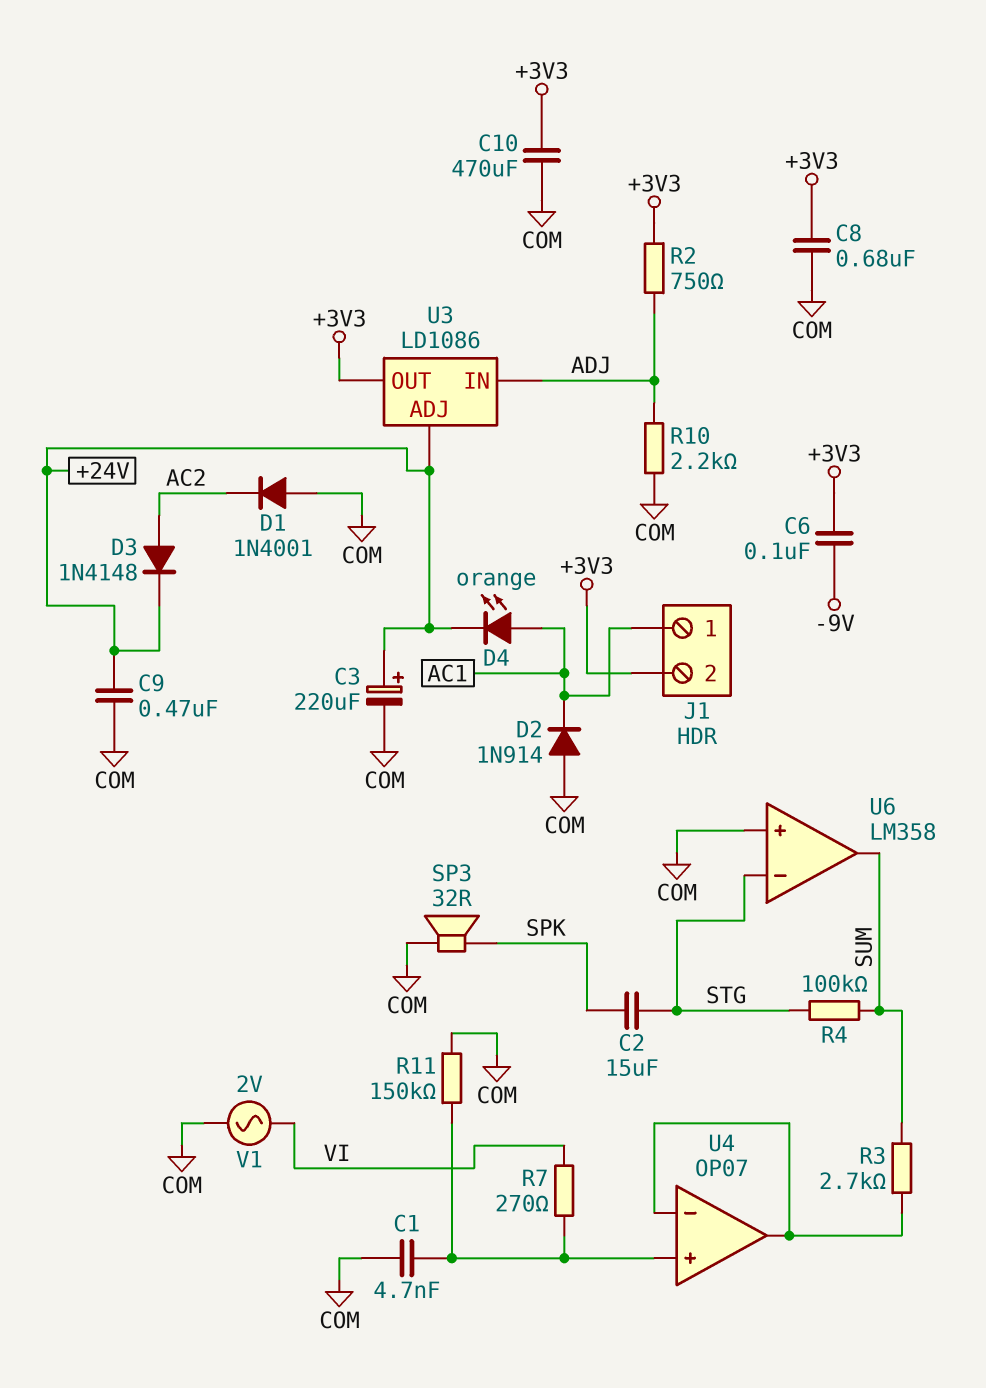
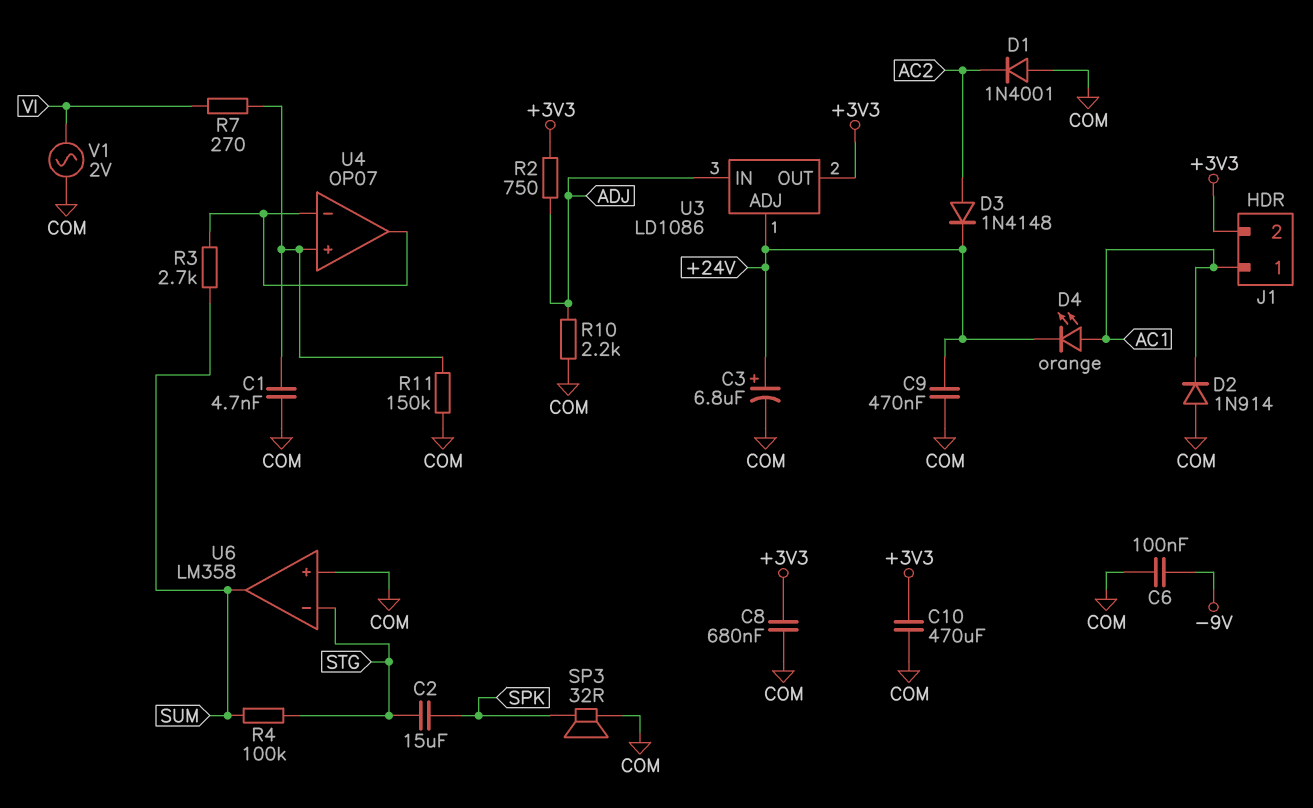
C3: 220uF (plus +24V, minus COM) -> 6.8uF (plus +24V, minus COM)
C6: 100nF (+3V3, -9V) -> 100nF (-9V, COM)

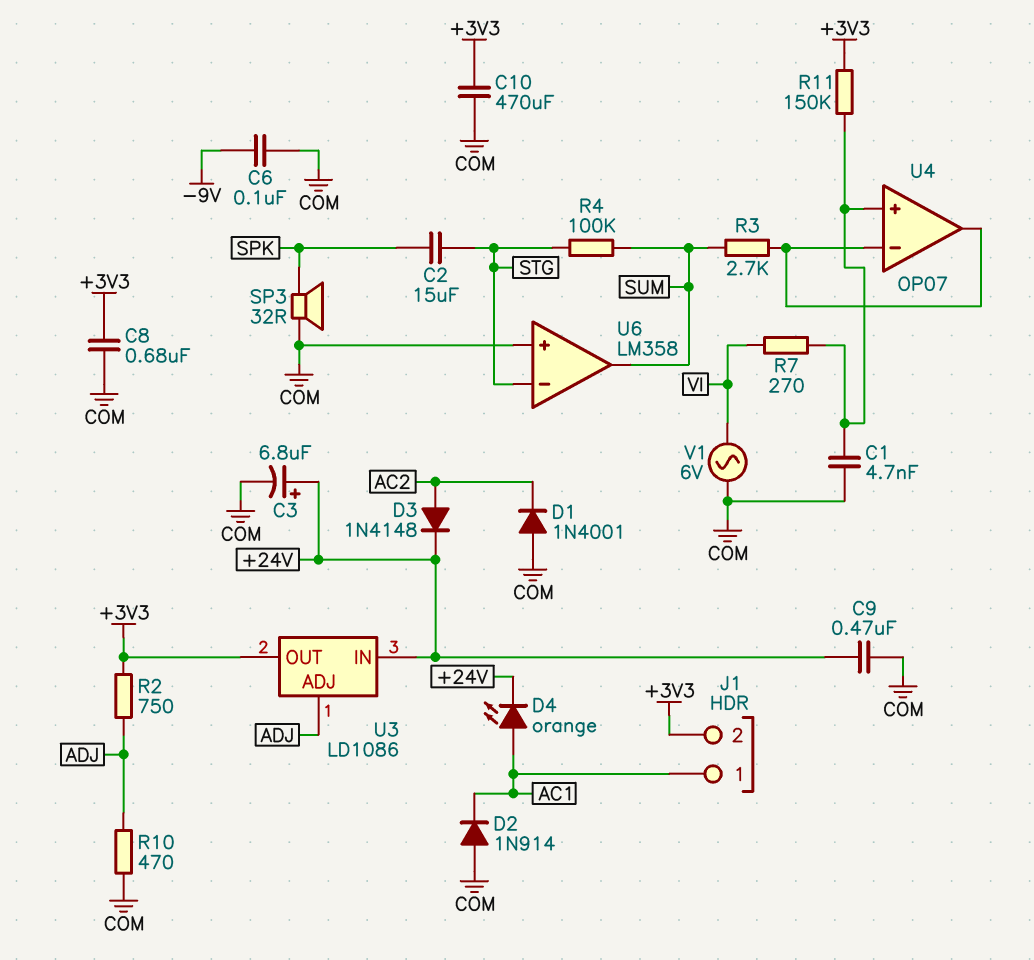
R10: 2.2k (ADJ, COM) -> 470 (ADJ, COM)
R11: 150k (COM, U4/in+) -> 150k (+3V3, U4/in+)
U3 pin ADJ: +24V -> ADJ
U3 pin IN: ADJ -> +24V
V1: AC 2V (COM, VI) -> AC 6V (COM, VI)

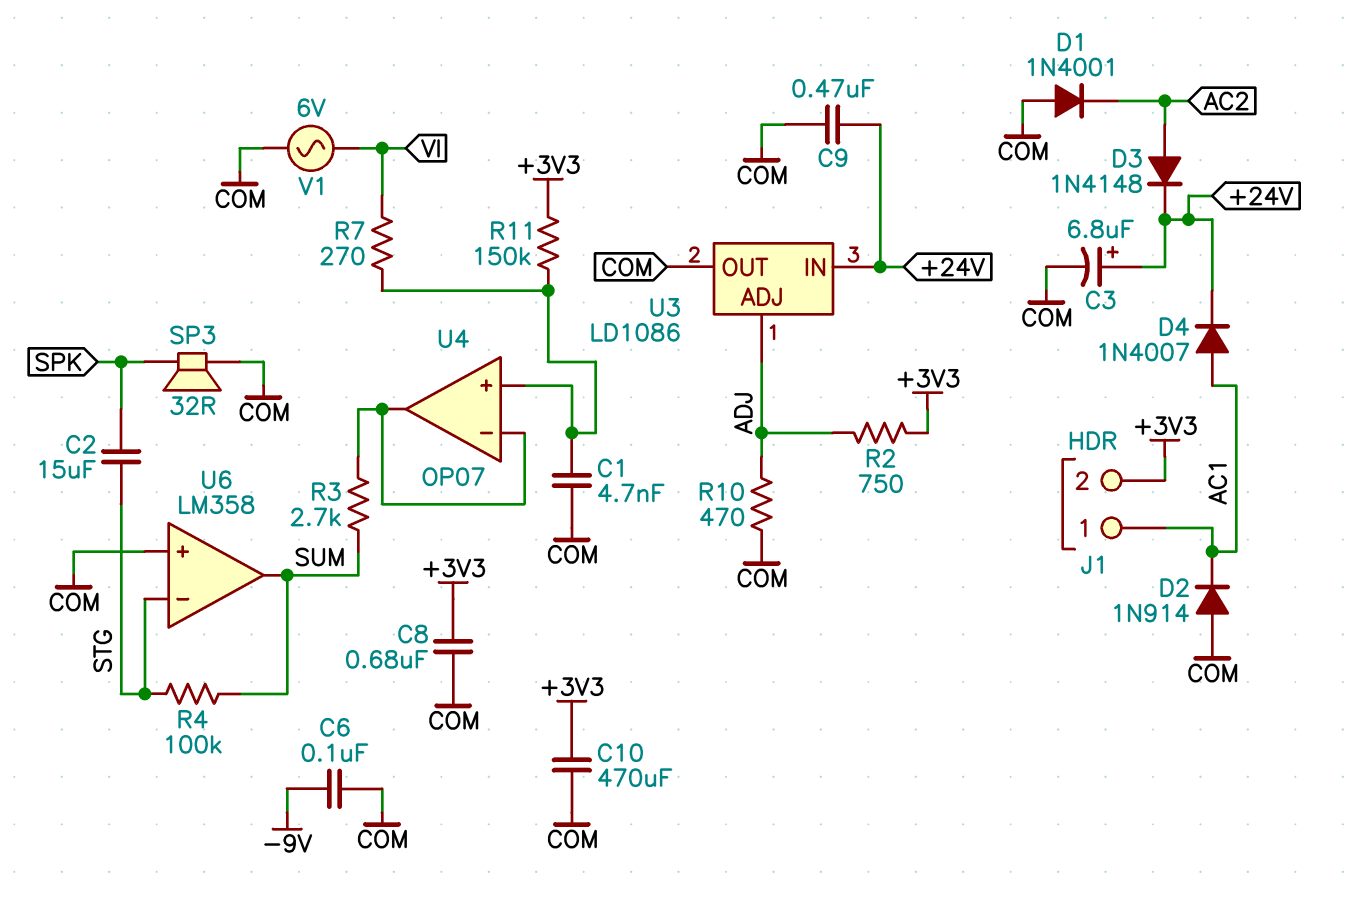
D4: LED orange (A AC1, K +24V) -> diode 1N4007 (A AC1, K +24V)
U3 pin OUT: +3V3 -> COM

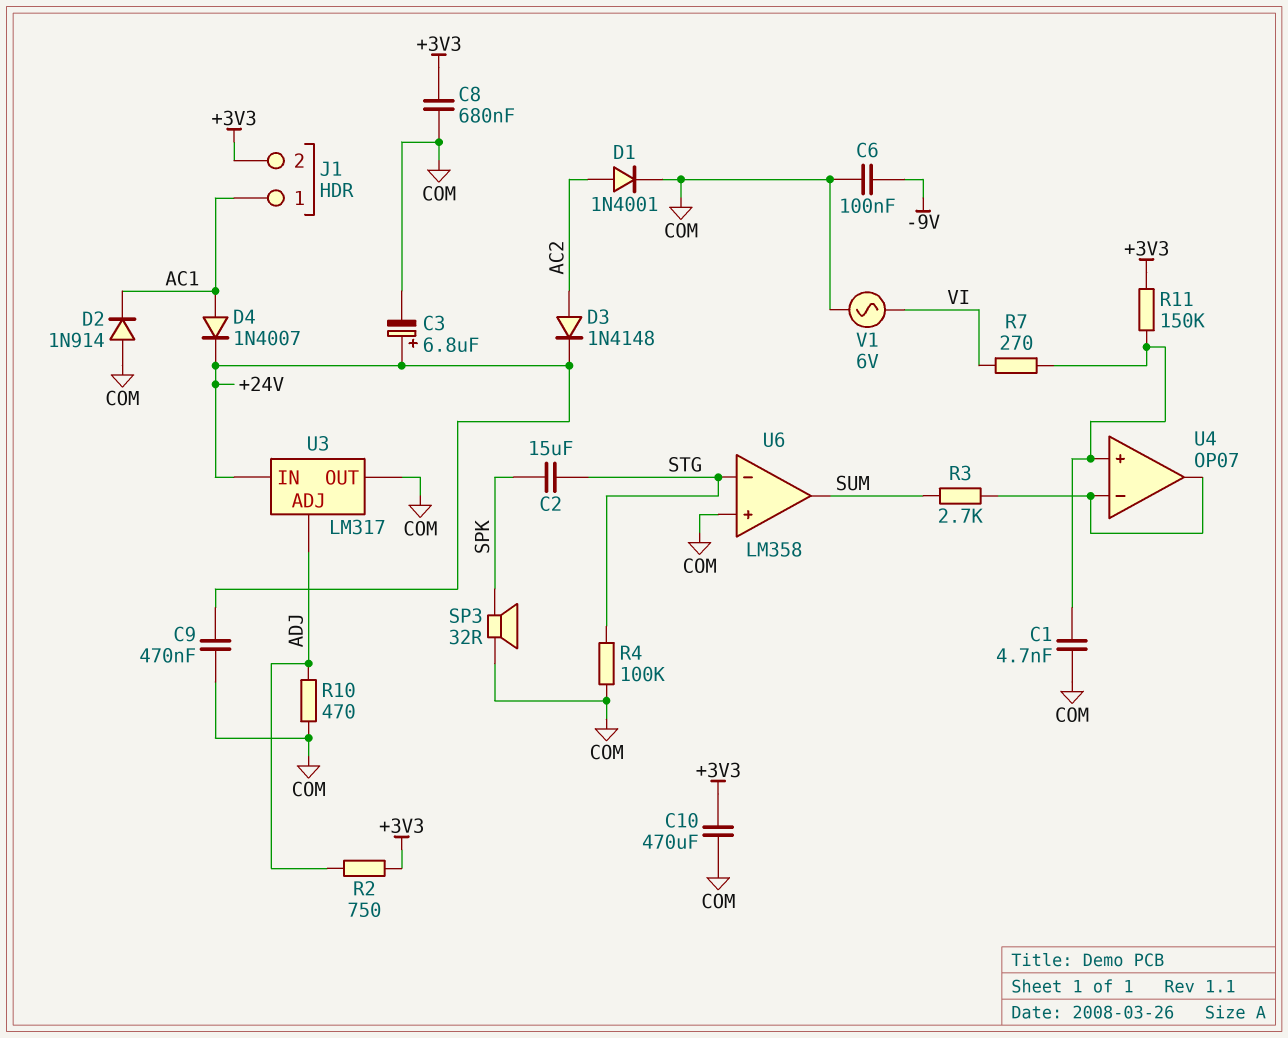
D1: diode 1N4001 (A COM, K AC2) -> diode 1N4001 (A AC2, K COM)
R4: 100k (STG, SUM) -> 100k (COM, STG)
U3: LD1086 -> LM317

